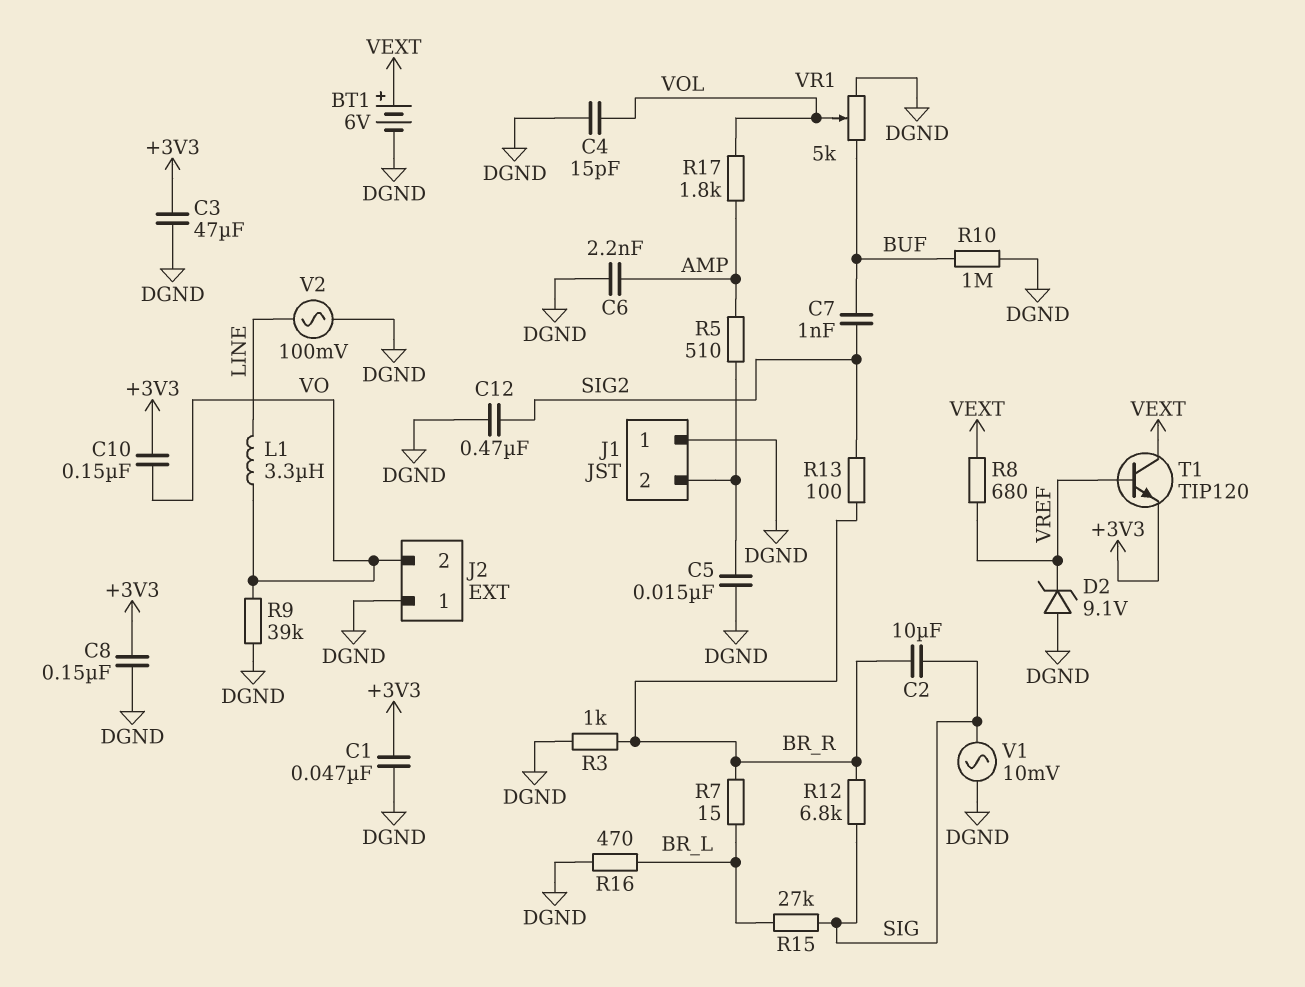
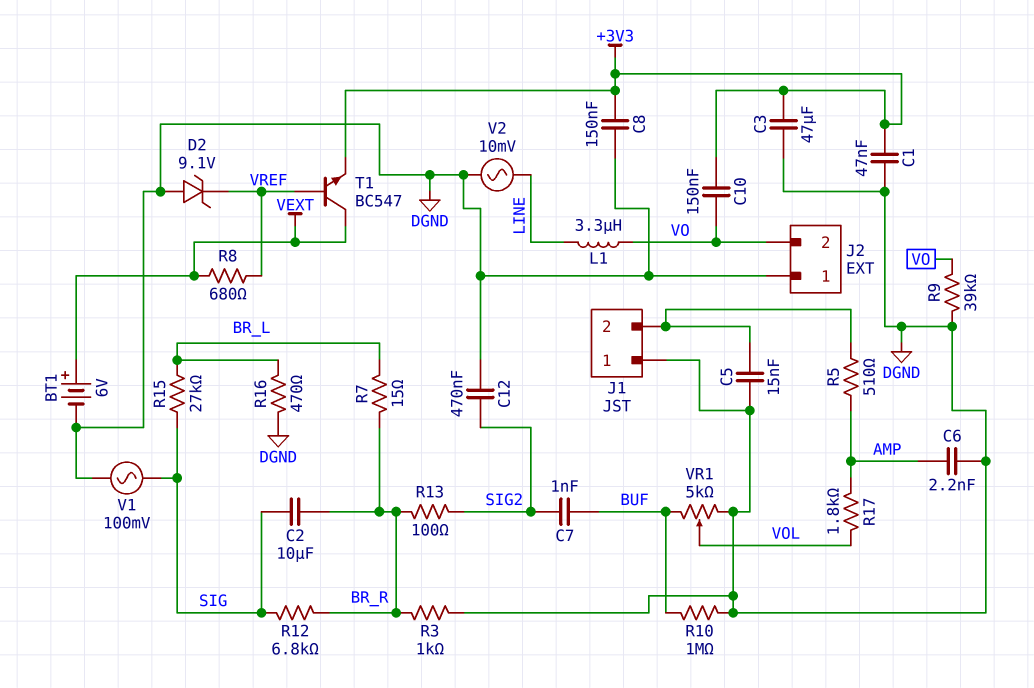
C4: 15pF (DGND, VOL) -> none
T1: NPN TIP120 (B VREF, C VEXT, E +3V3) -> NPN BC547 (B VREF, C VEXT, E +3V3)
V1: AC 10mV (DGND, SIG) -> AC 100mV (DGND, SIG)
V2: AC 100mV (DGND, LINE) -> AC 10mV (DGND, LINE)

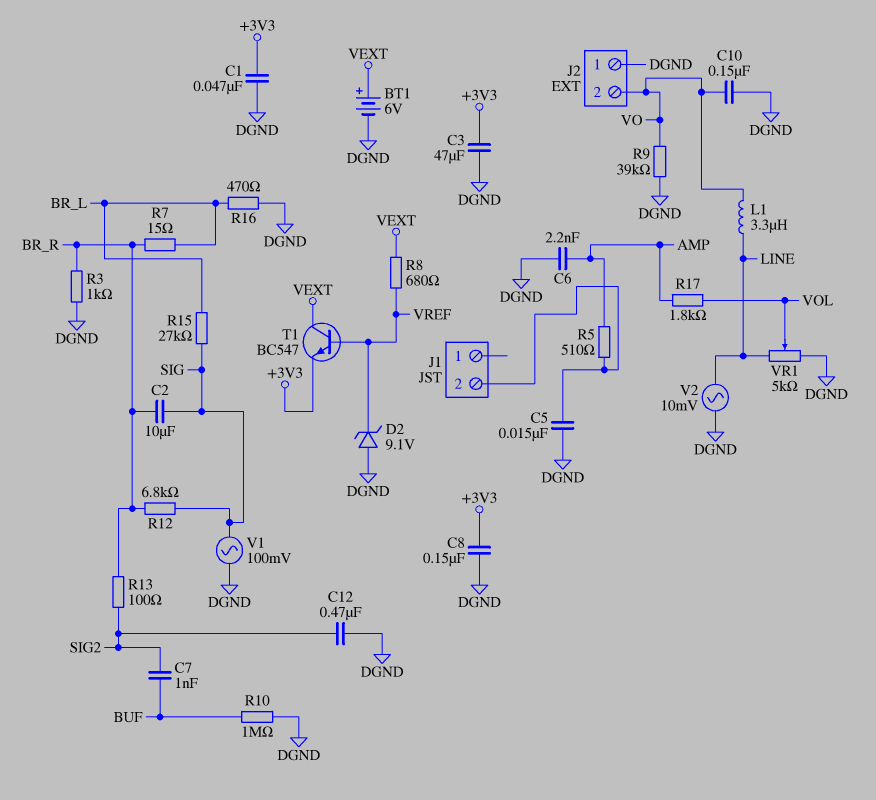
C10: 150nF (+3V3, VO) -> 150nF (DGND, VO)
J1 pin 1: DGND -> none
VR1: 5k (BUF, DGND, wiper VOL) -> 5k (DGND, LINE, wiper VOL)

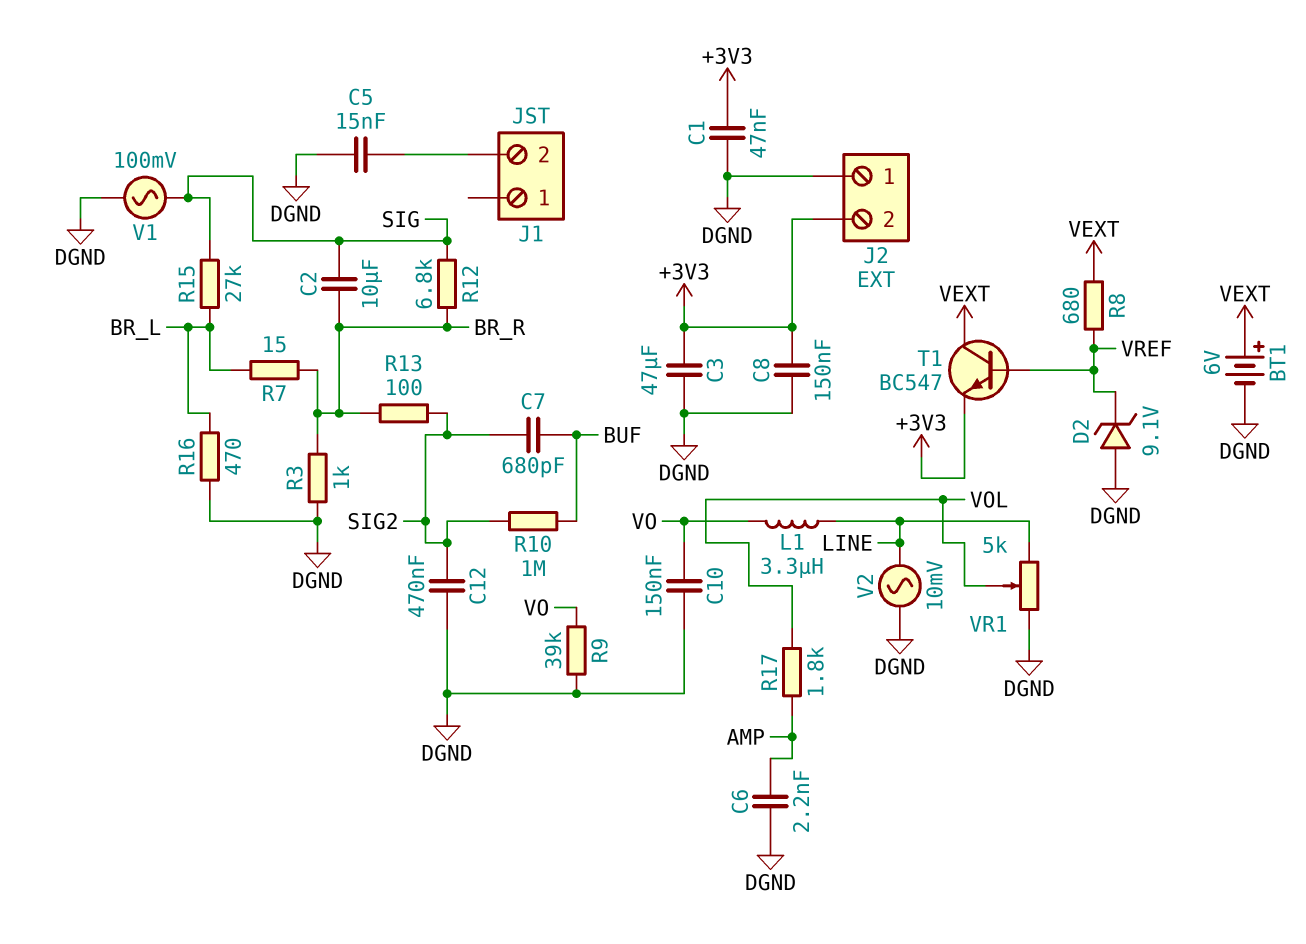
C7: 1nF (BUF, SIG2) -> 680pF (BUF, SIG2)
J2 pin 2: VO -> +3V3
R5: 510 (AMP, J1/2) -> none
R10: 1M (BUF, DGND) -> 1M (BUF, SIG2)

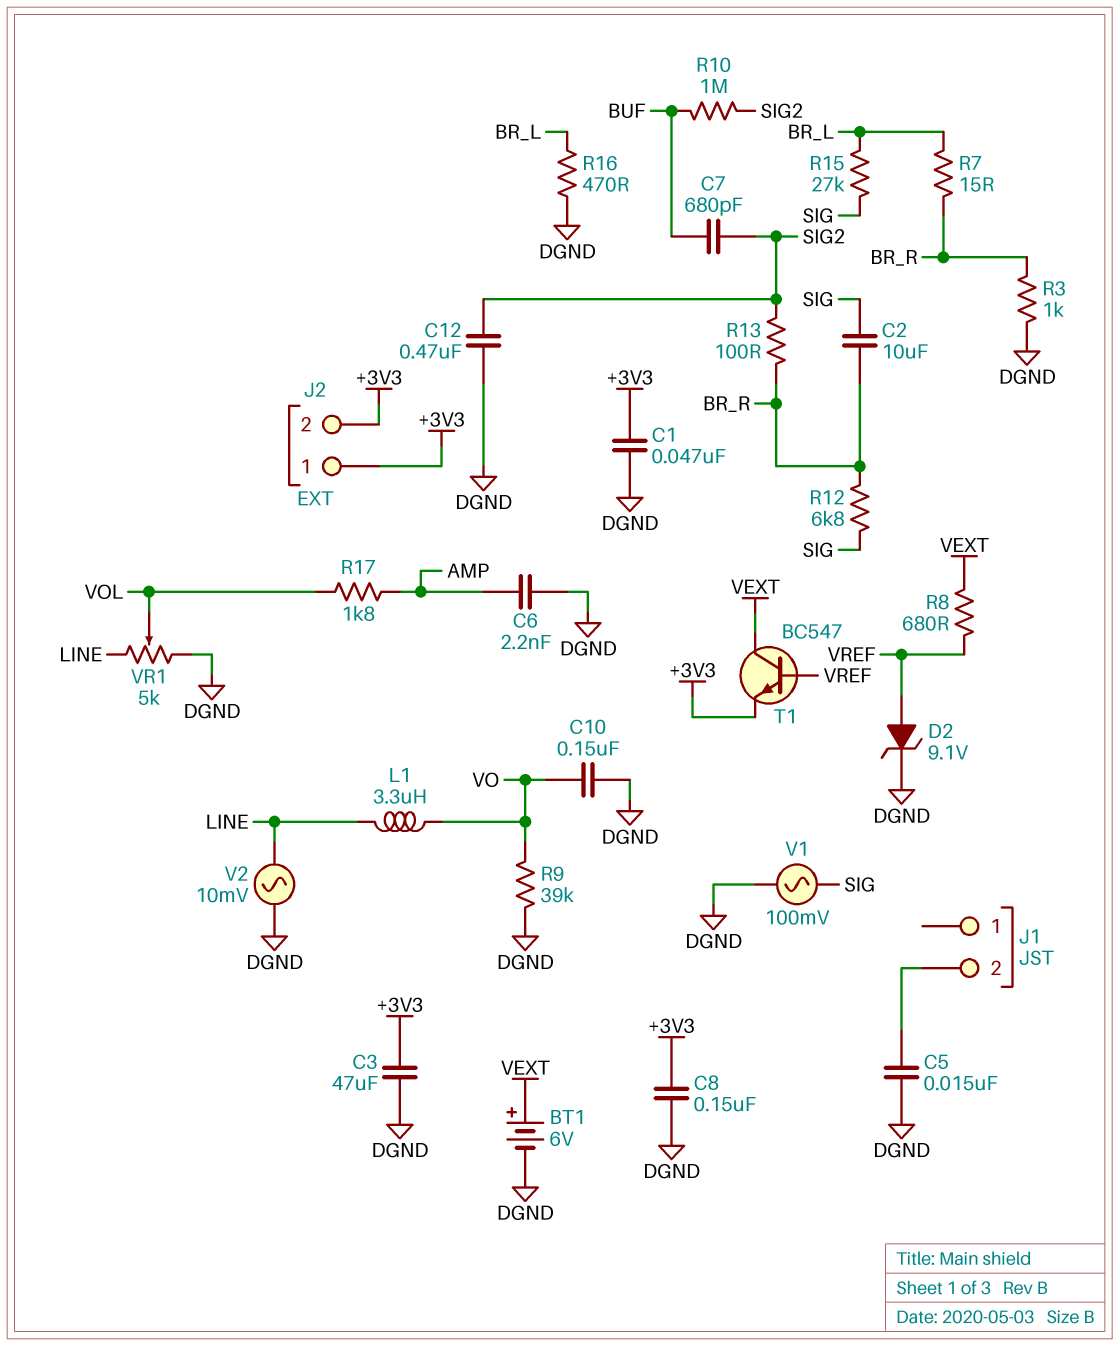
D2: zener 9.1V (A DGND, K VREF) -> zener 9.1V (A VREF, K DGND)
J2 pin 1: DGND -> +3V3

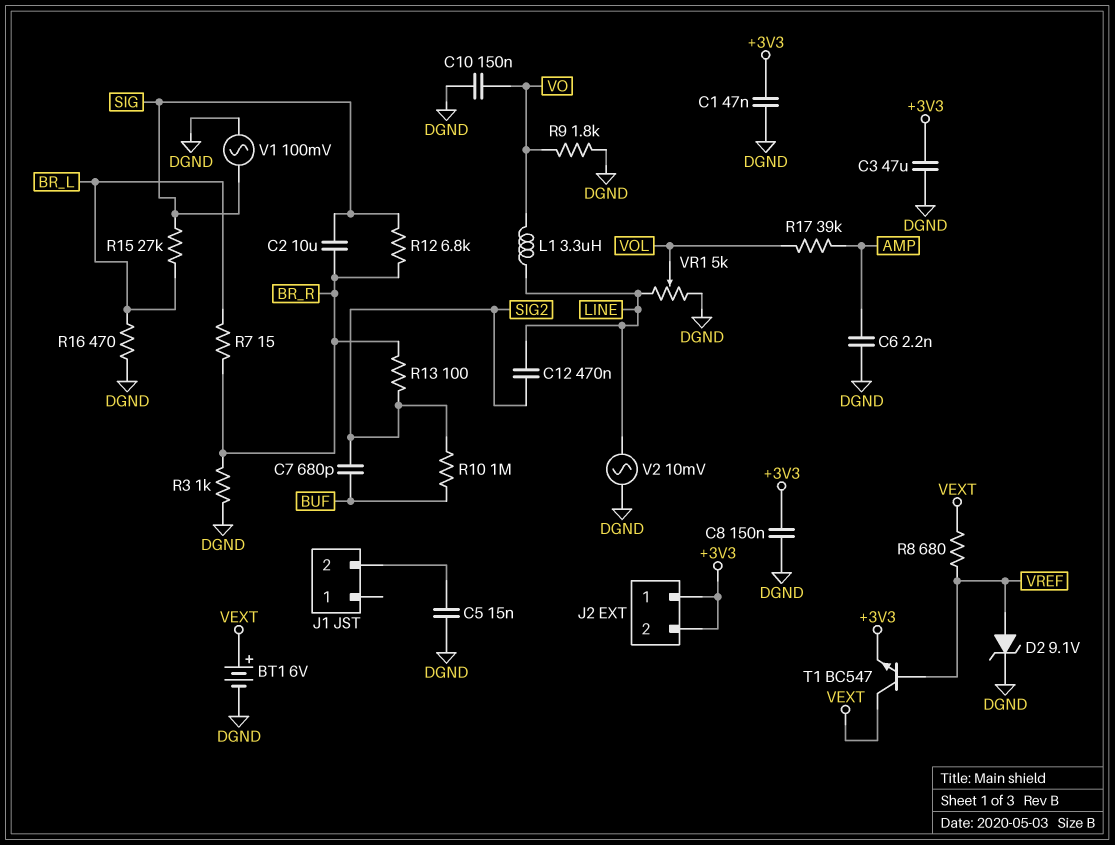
C12: 470nF (DGND, SIG2) -> 470nF (LINE, SIG2)
R9: 39k (DGND, VO) -> 1.8k (DGND, VO)
R17: 1.8k (AMP, VOL) -> 39k (AMP, VOL)

